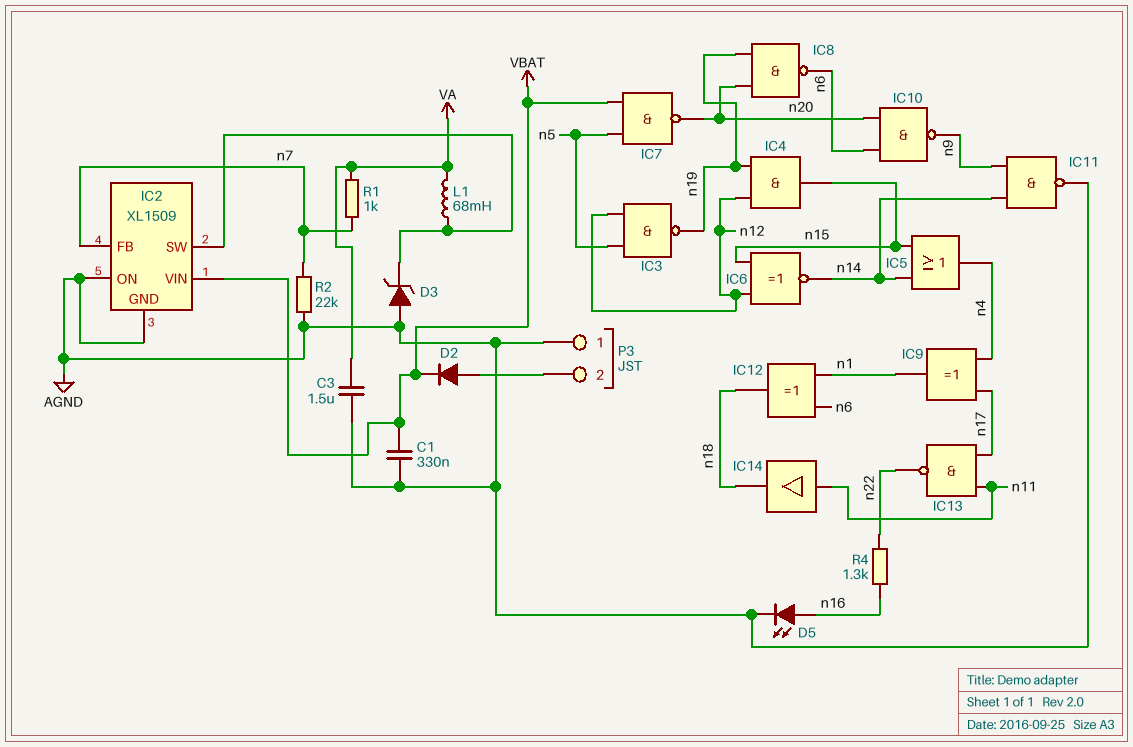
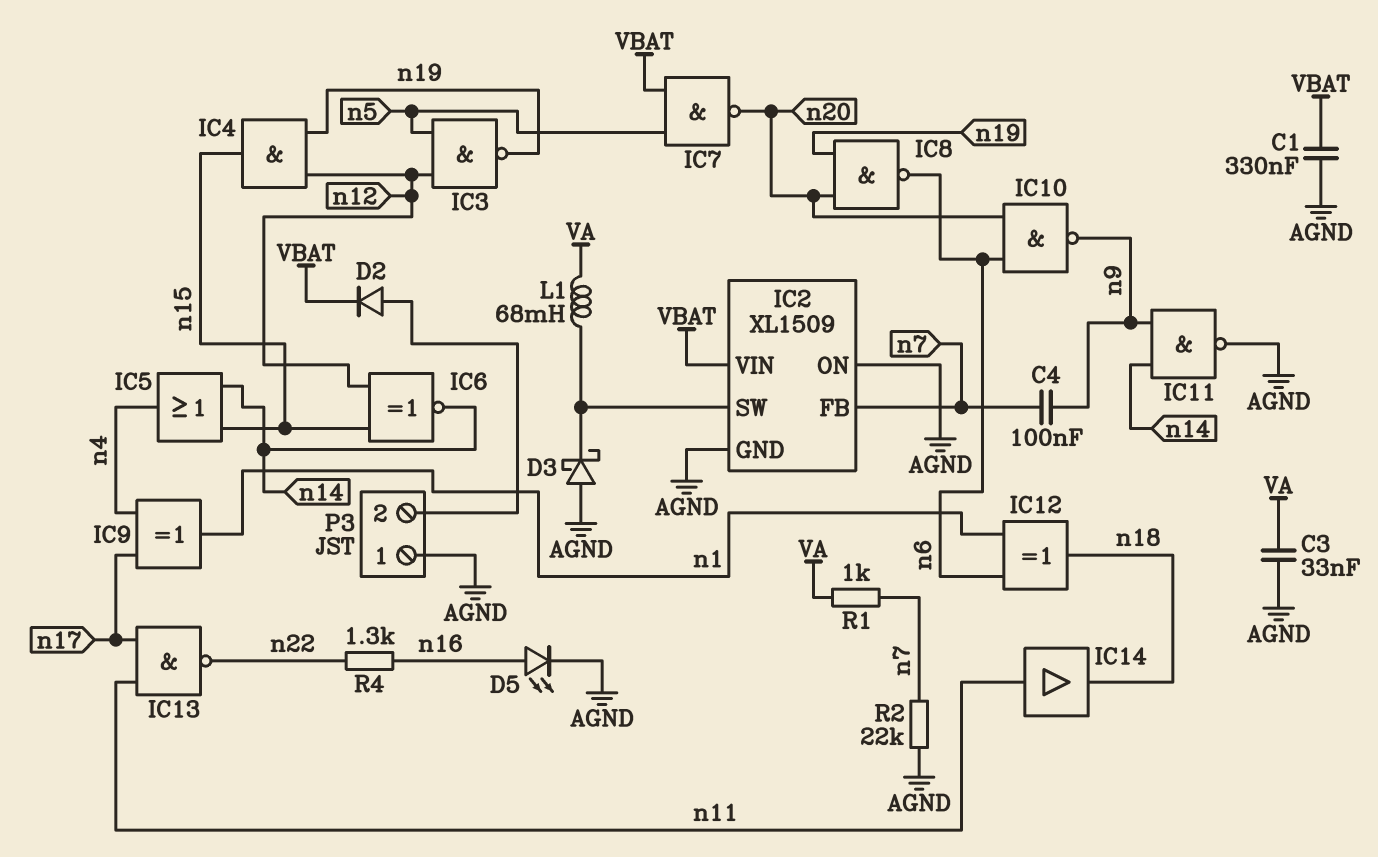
C3: 1.5uF (AGND, VA) -> 33nF (AGND, VA)
C4: none -> 100nF (n7, n9)
D3: zener (A AGND, K IC2/SW) -> schottky (A AGND, K IC2/SW)

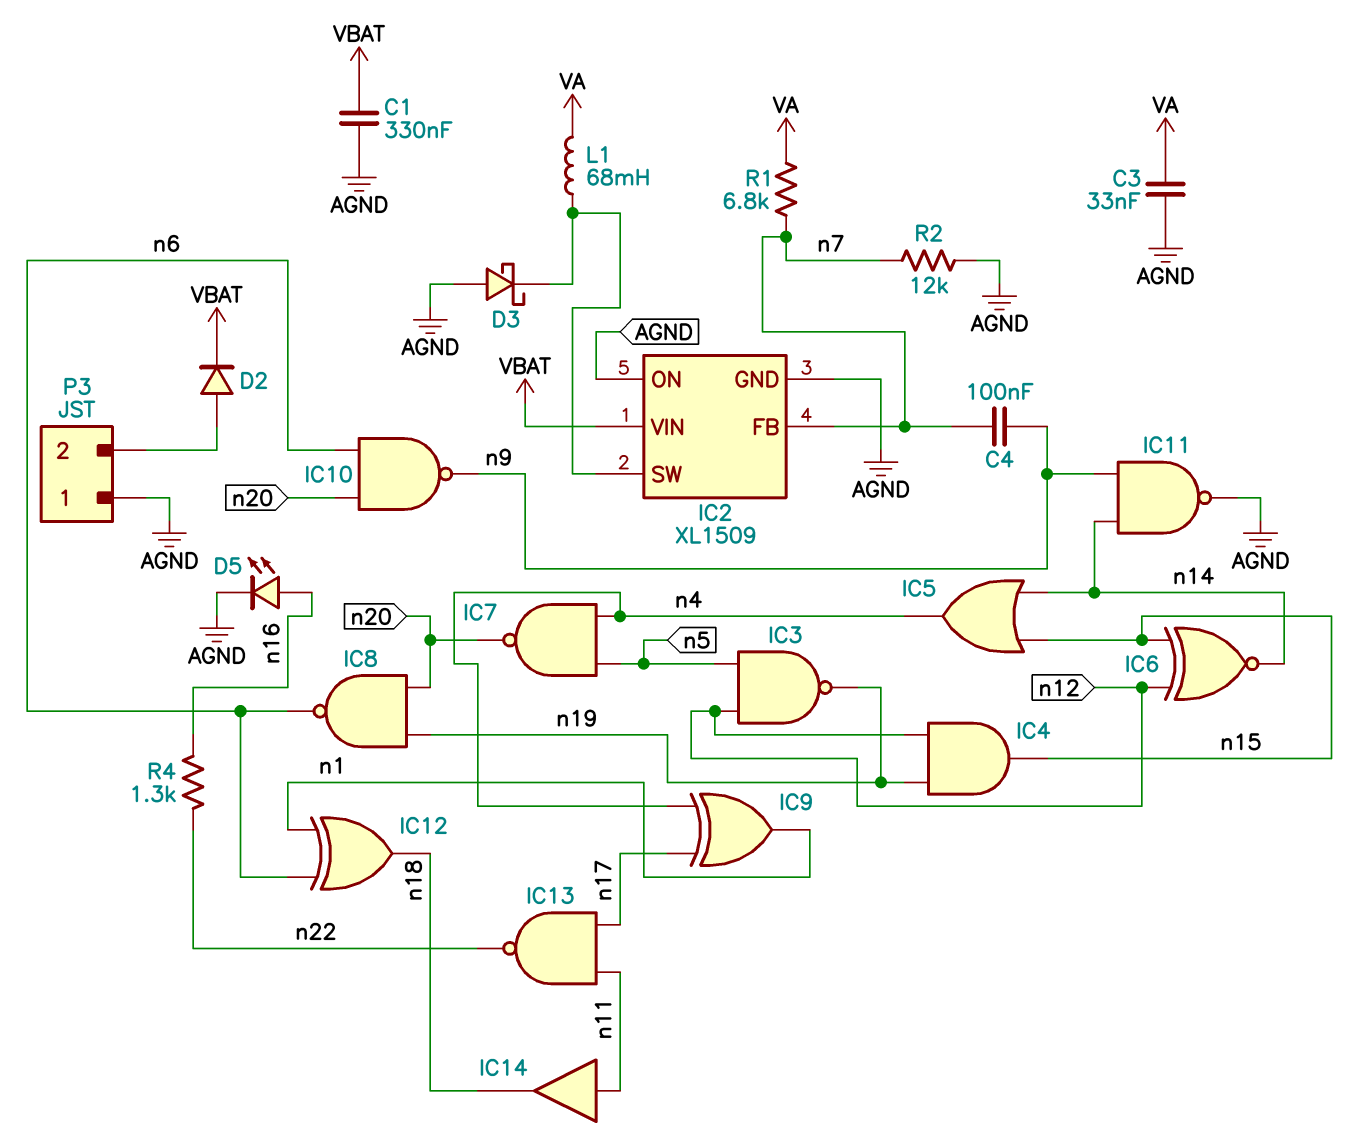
IC7: NAND (in VBAT, in n5, out n20) -> NAND (in n4, in n5, out n20)
R1: 1k (VA, n7) -> 6.8k (VA, n7)
R2: 22k (AGND, n7) -> 12k (AGND, n7)

